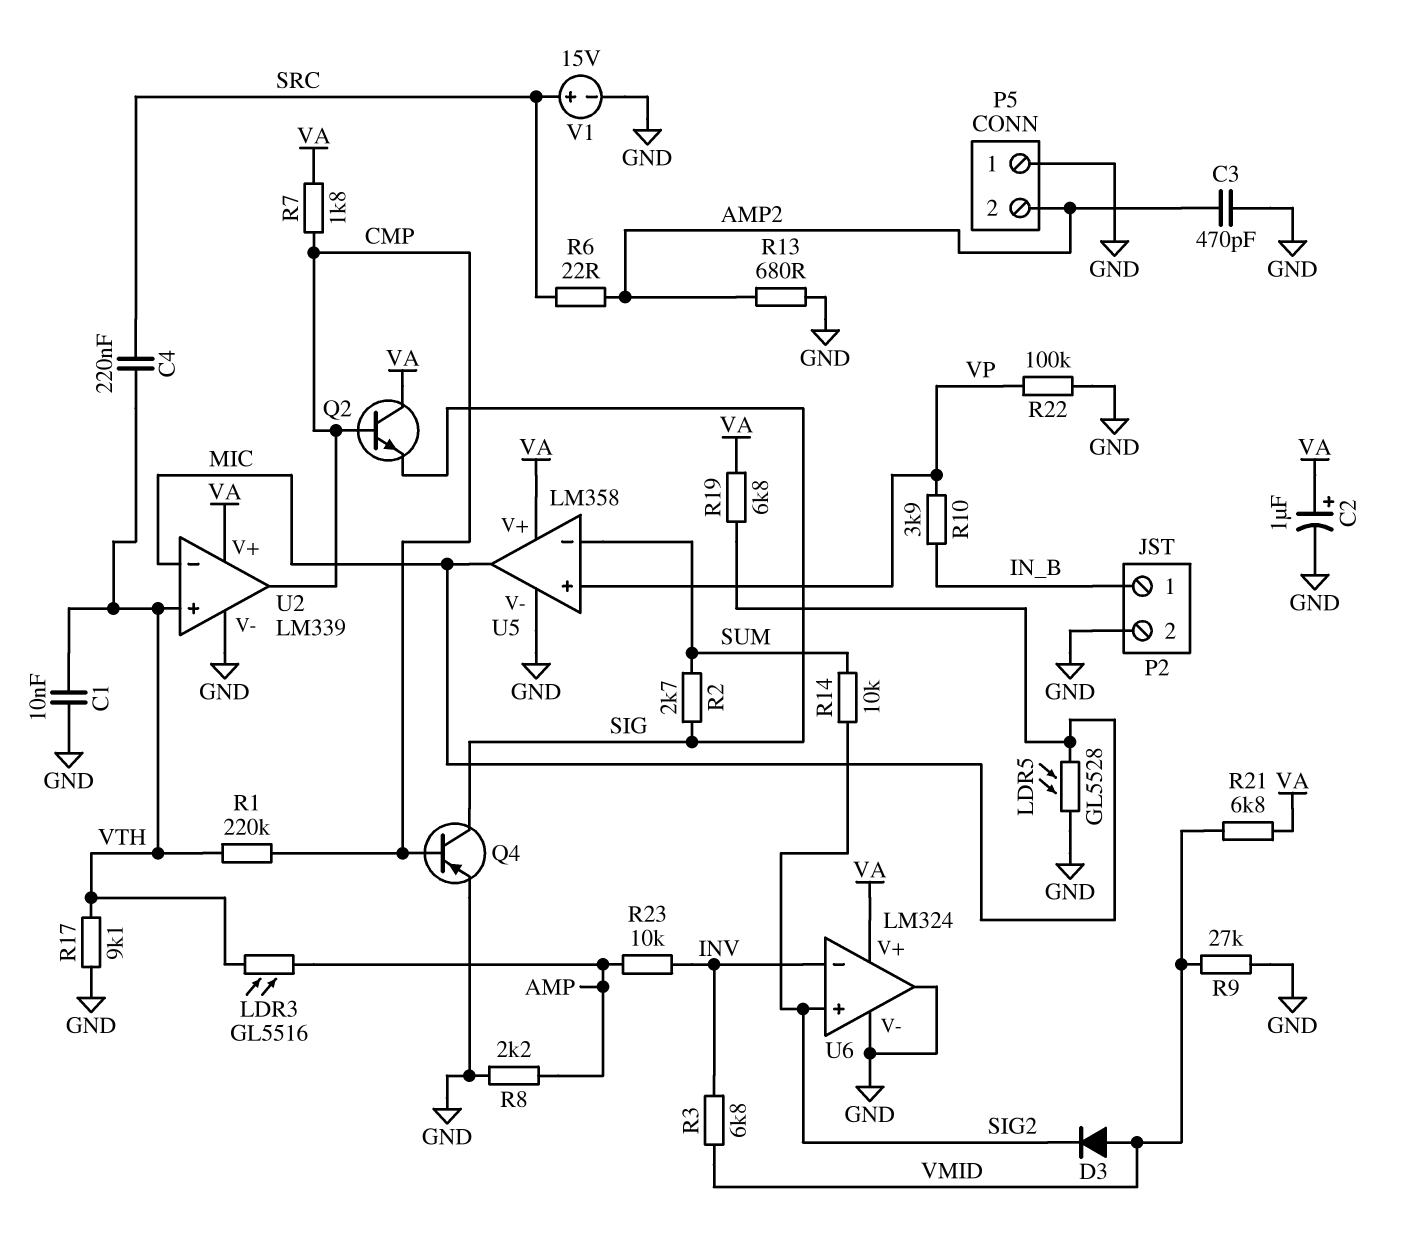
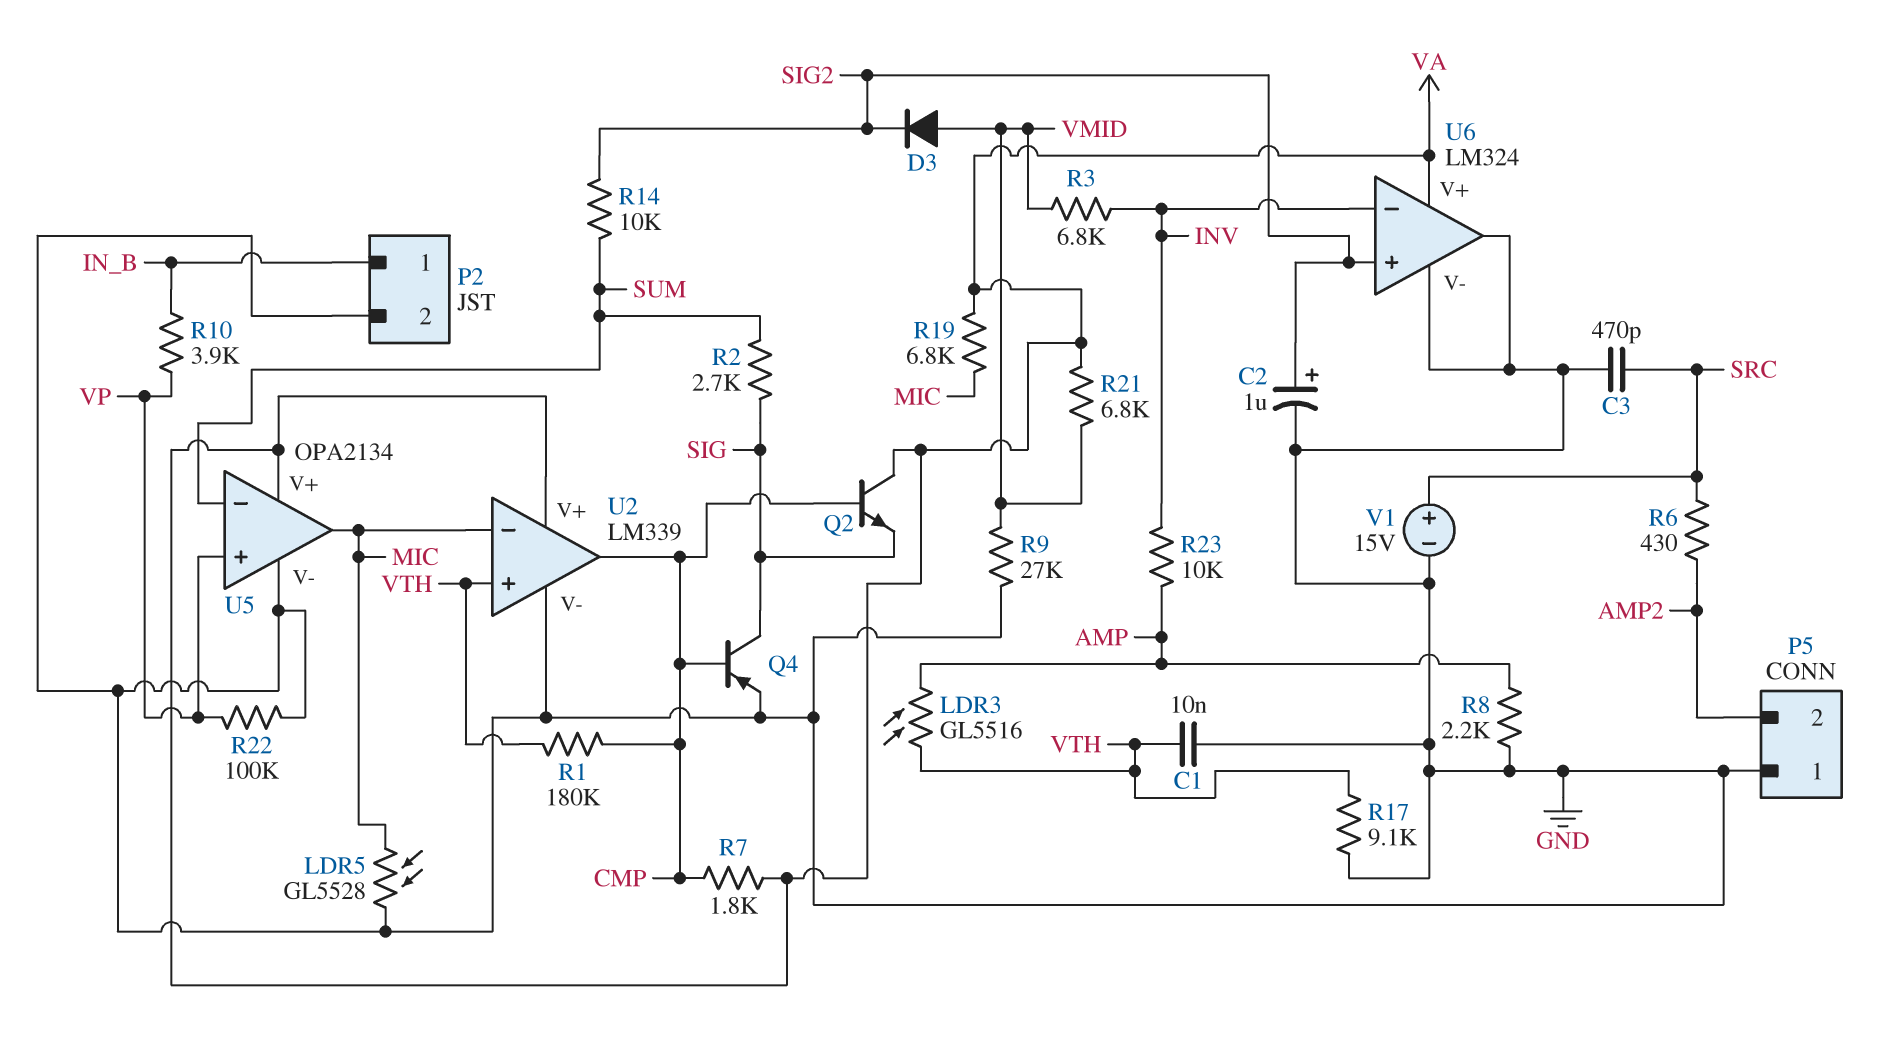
C2: 1uF (plus VA, minus GND) -> 1uF (plus SIG2, minus GND)
C3: 470pF (AMP2, GND) -> 470pF (GND, SRC)
C4: 220nF (SRC, VTH) -> none
R1: 220k (CMP, VTH) -> 180k (CMP, VTH)
R6: 22 (AMP2, SRC) -> 430 (AMP2, SRC)
R13: 680 (AMP2, GND) -> none
U5: LM358 -> OPA2134

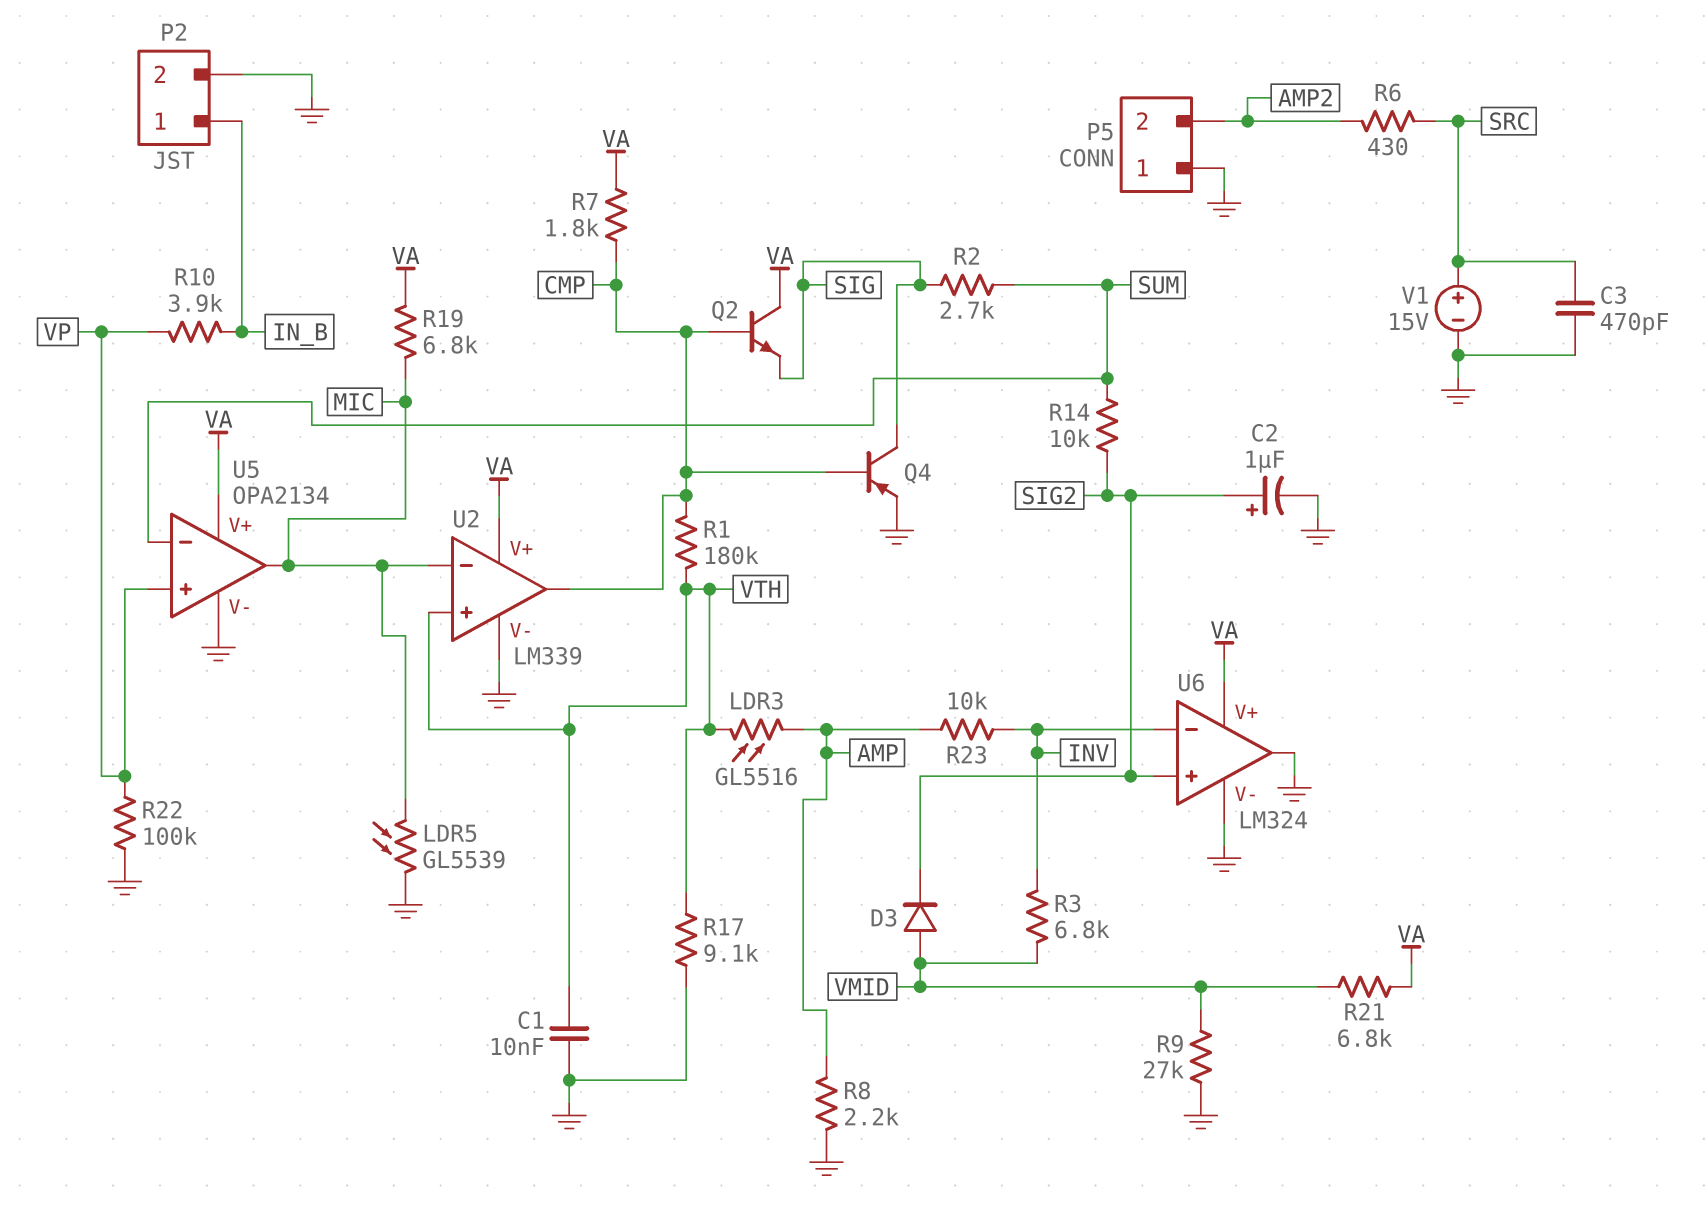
LDR5: GL5528 (GND, MIC) -> GL5539 (GND, MIC)

